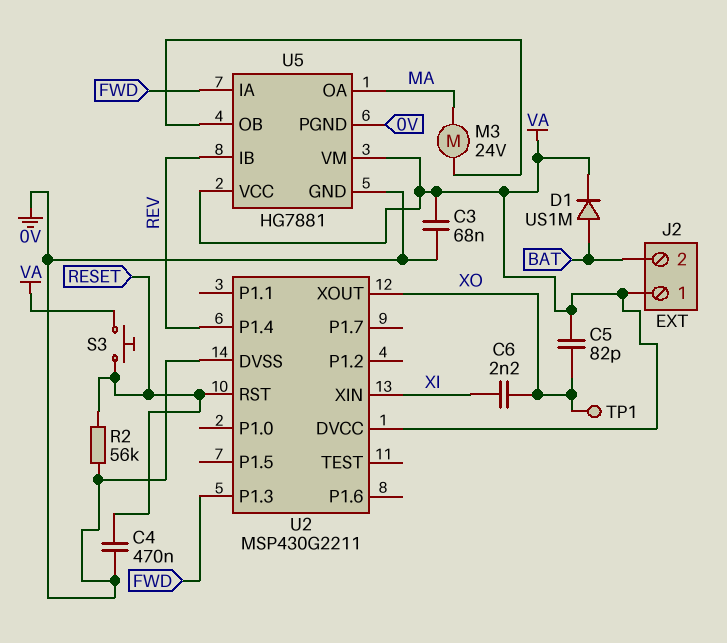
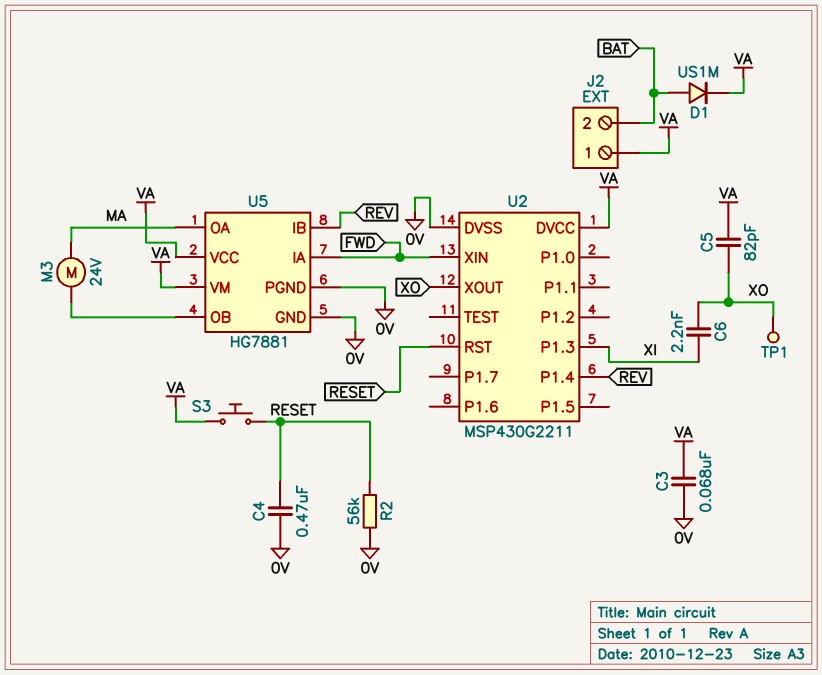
U2 pin P1.3: FWD -> XI
U2 pin XIN: XI -> FWD

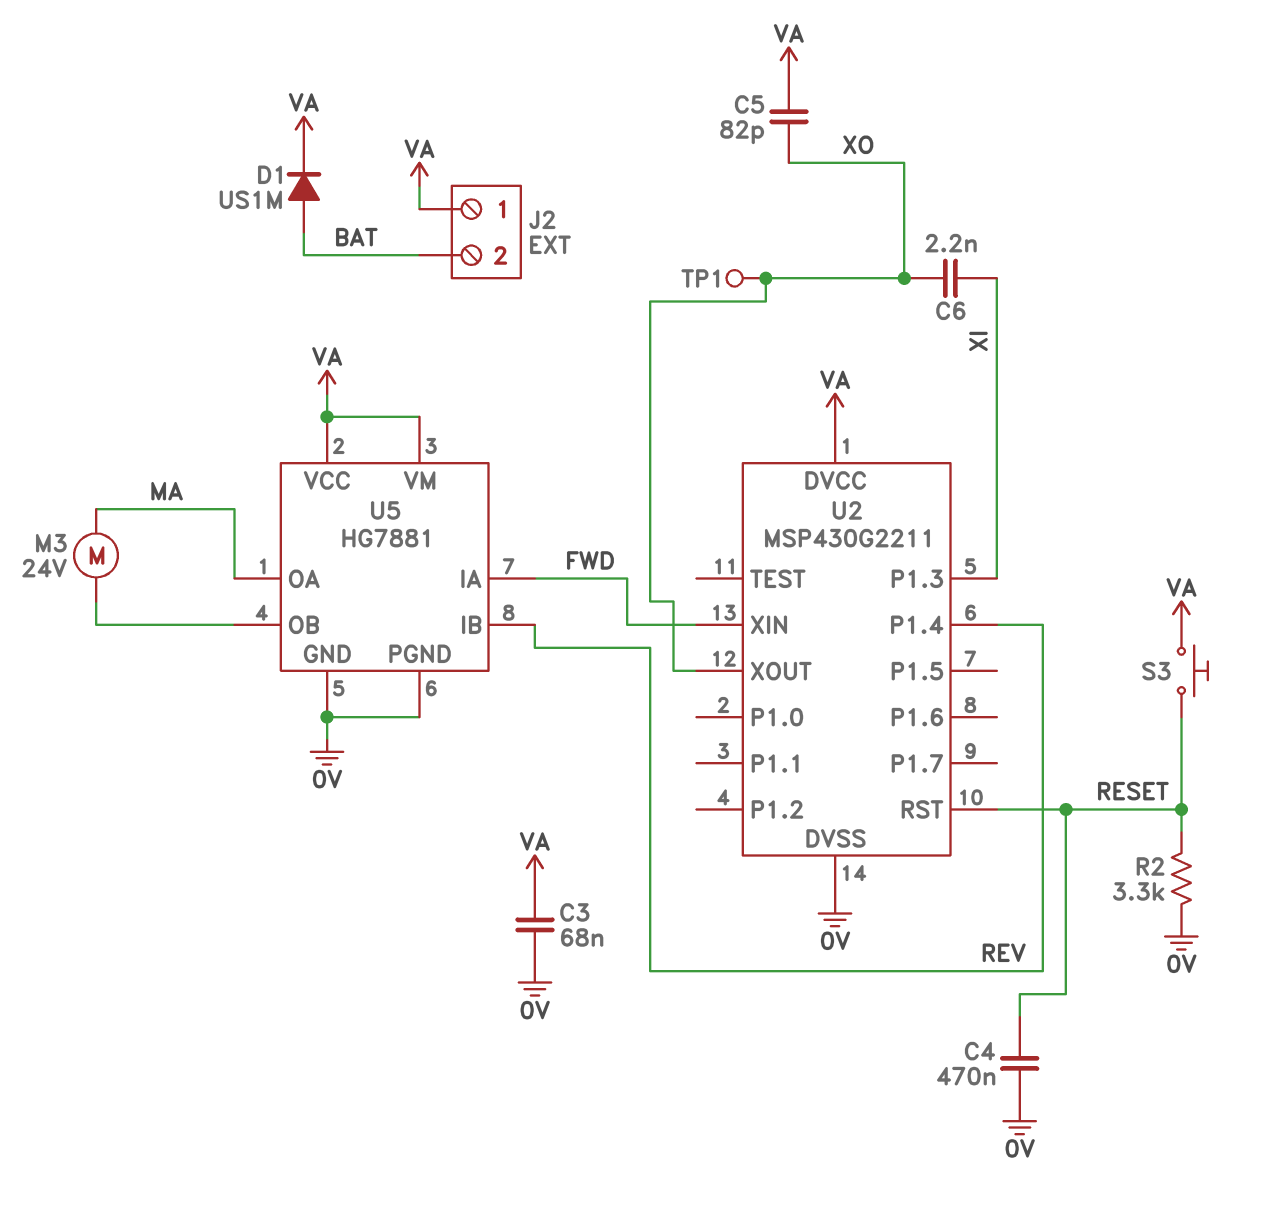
R2: 56k (0V, RESET) -> 3.3k (0V, RESET)

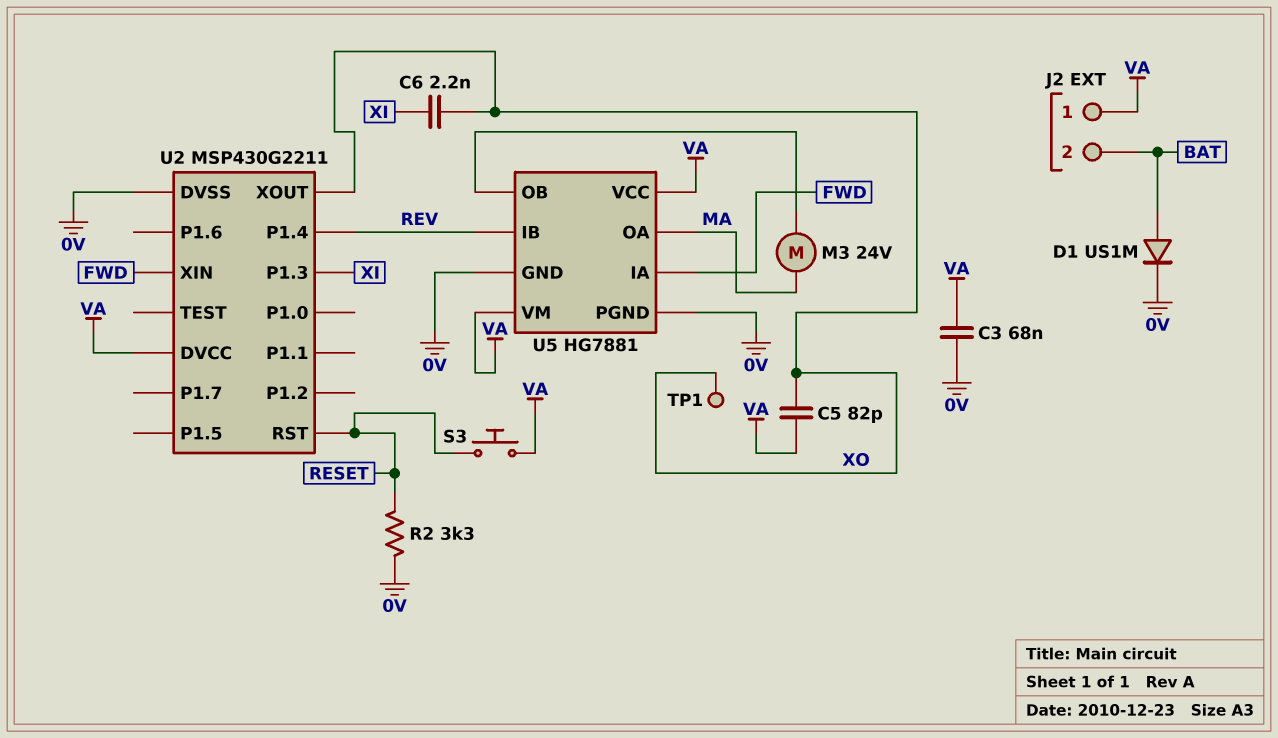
C4: 470nF (0V, RESET) -> none
D1: diode US1M (A BAT, K VA) -> diode US1M (A BAT, K 0V)

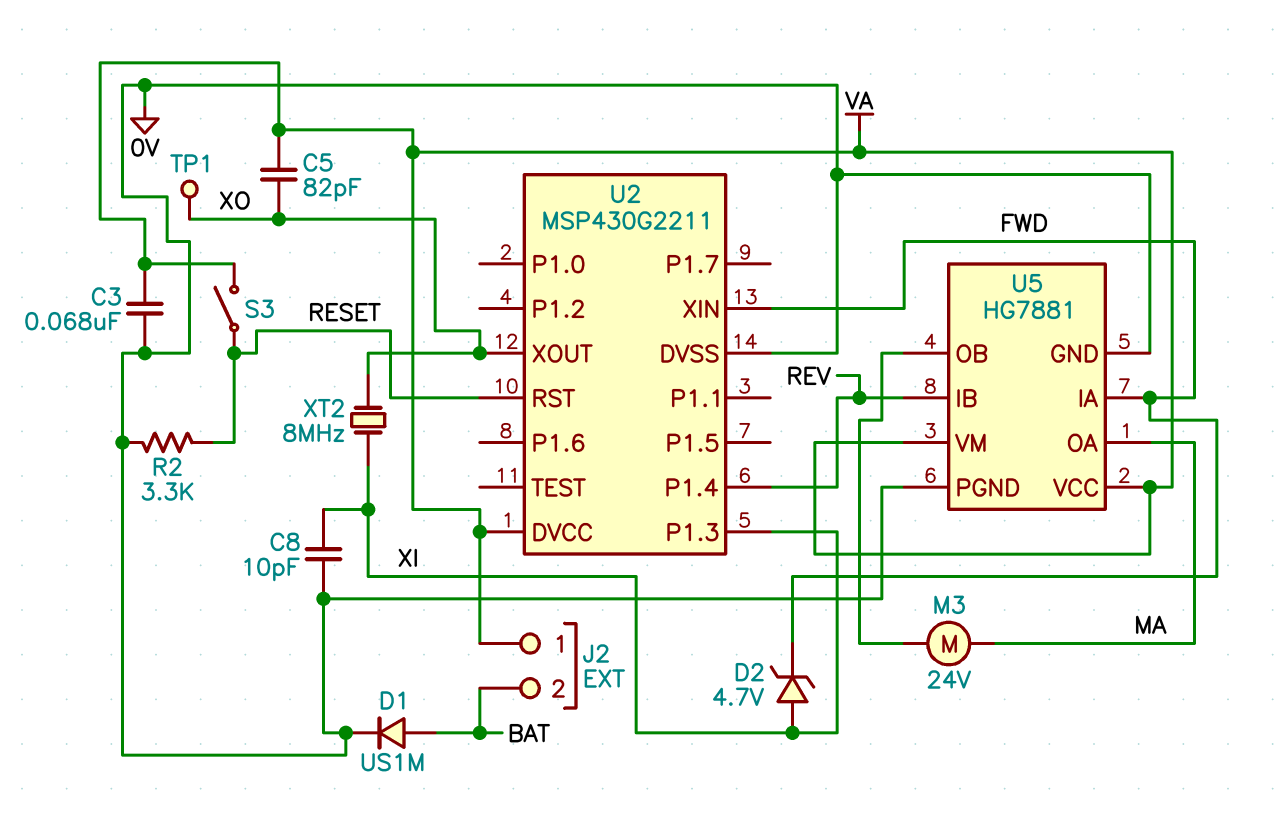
C6: 2.2nF (XI, XO) -> none
C8: none -> 10pF (0V, XI)
D2: none -> zener 4.7V (A XI, K FWD)
S3: button (RESET, VA) -> switch (RESET, VA)
XT2: none -> 8MHz (XI, XO)

